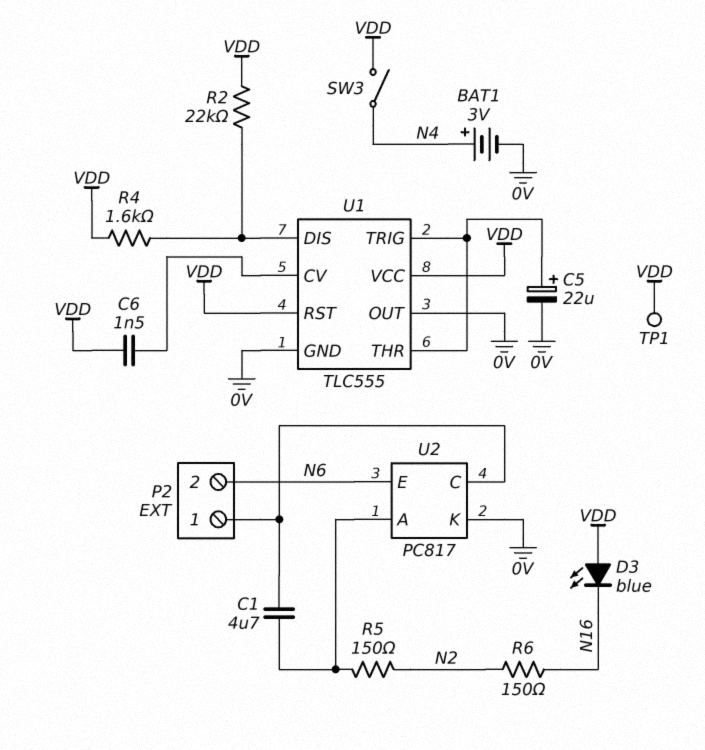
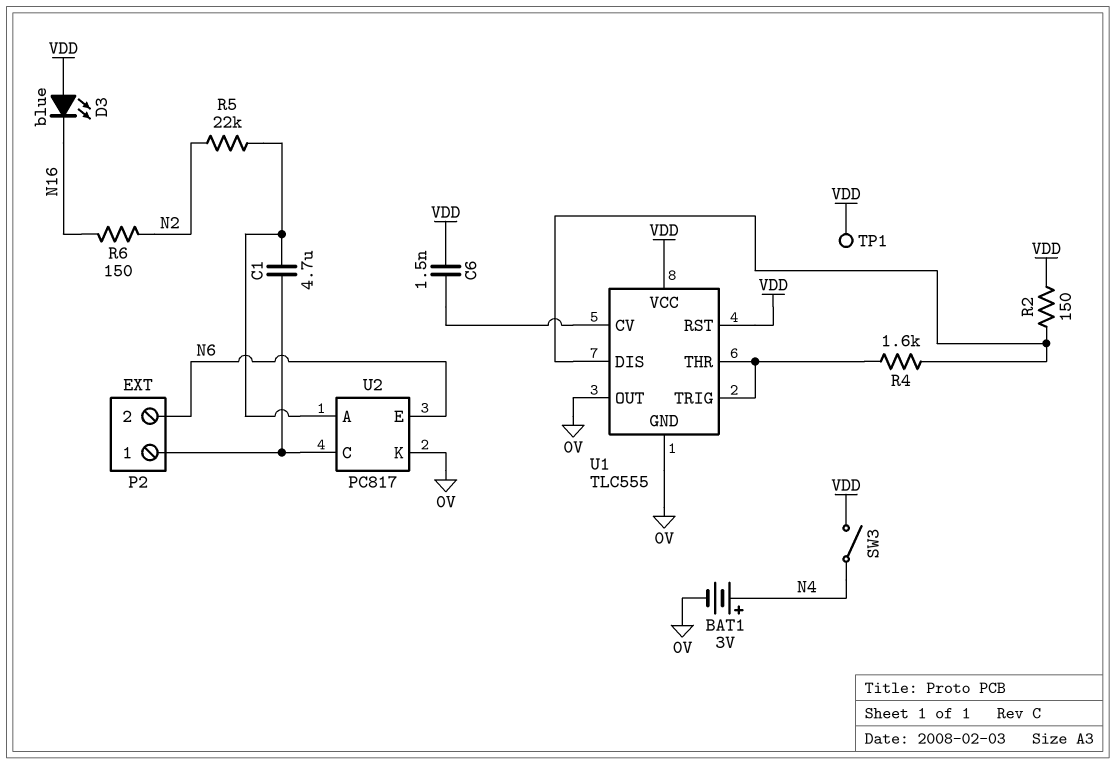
C5: 22uF (plus U1/THR, minus 0V) -> none
R2: 22k (U1/DIS, VDD) -> 150 (U1/DIS, VDD)
R4: 1.6k (U1/DIS, VDD) -> 1.6k (U1/DIS, U1/THR)
R5: 150 (N2, U2/A) -> 22k (N2, U2/A)

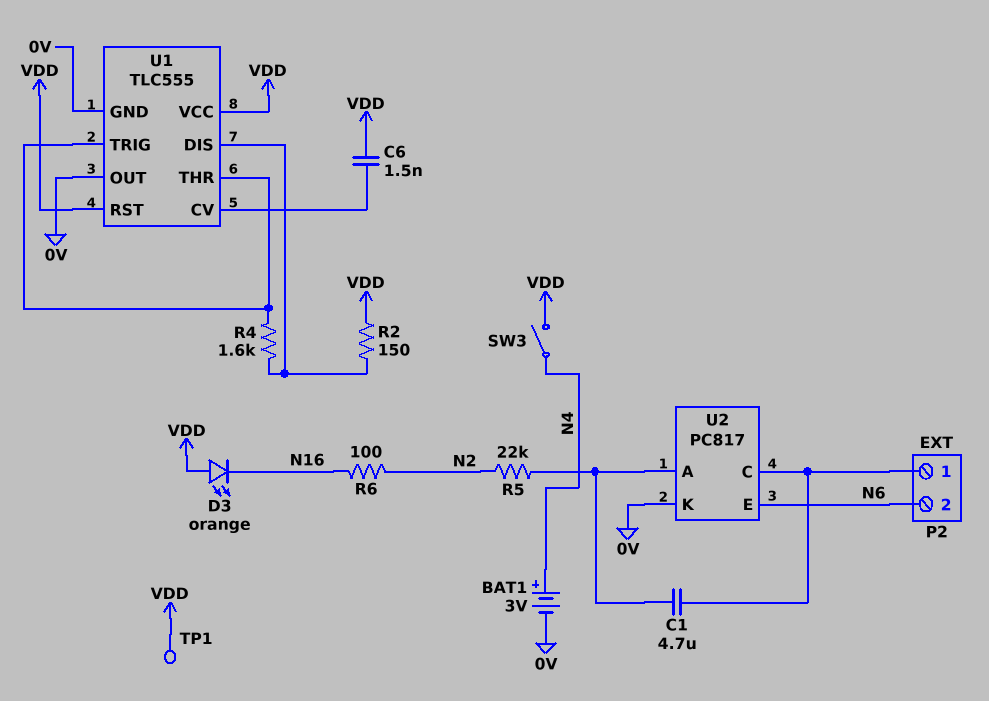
D3: LED blue (A VDD, K N16) -> LED orange (A VDD, K N16)
R6: 150 (N2, N16) -> 100 (N2, N16)

